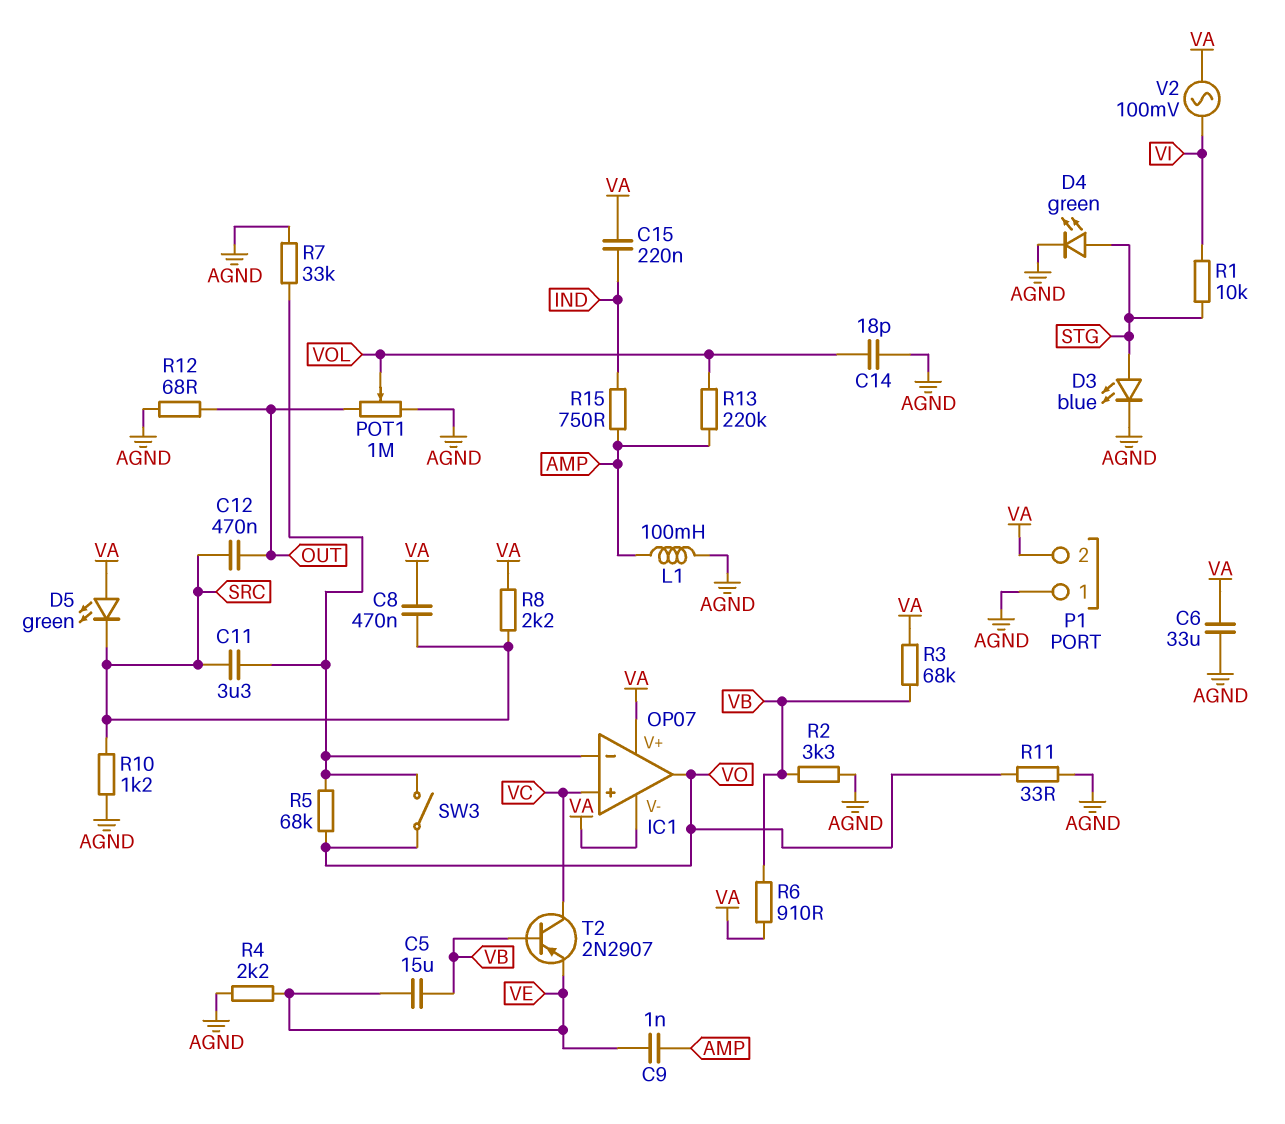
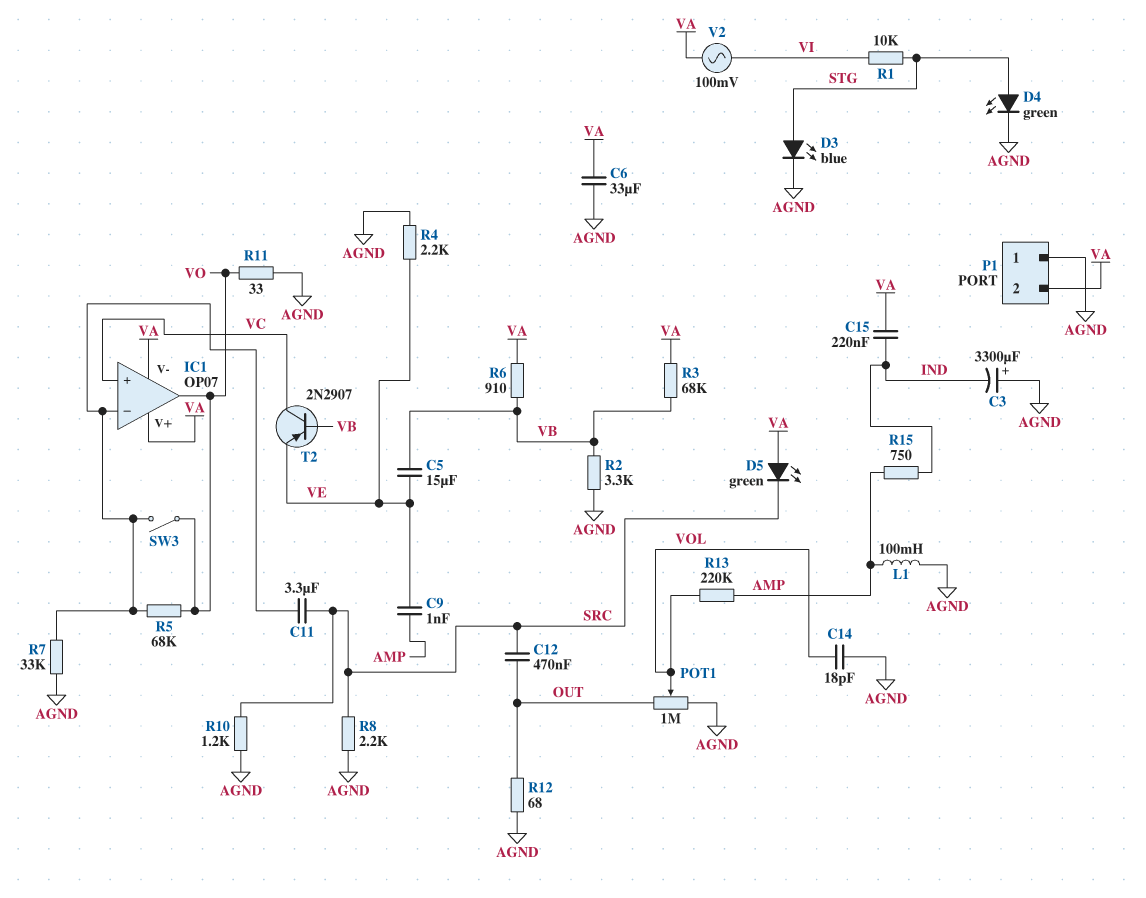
C3: none -> 3300uF (plus AGND, minus IND)
C8: 470nF (SRC, VA) -> none
R8: 2.2k (SRC, VA) -> 2.2k (AGND, SRC)

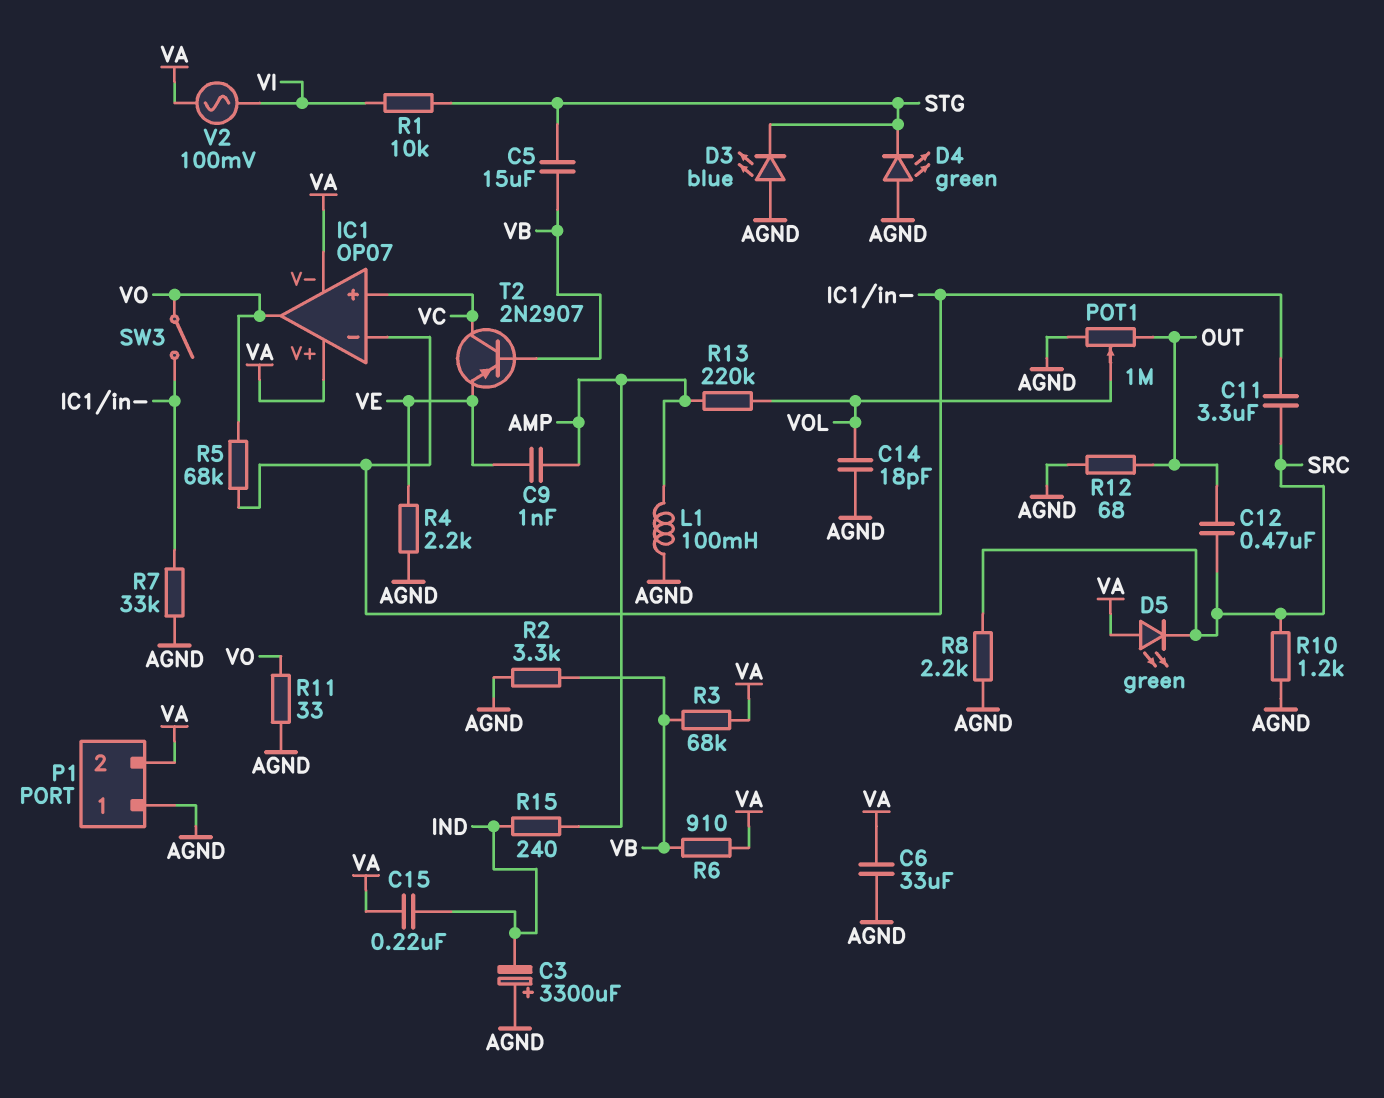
C5: 15uF (VB, VE) -> 15uF (STG, VB)
D3: LED blue (A STG, K AGND) -> LED blue (A AGND, K STG)
D4: LED green (A STG, K AGND) -> LED green (A AGND, K STG)
R15: 750 (AMP, IND) -> 240 (AMP, IND)

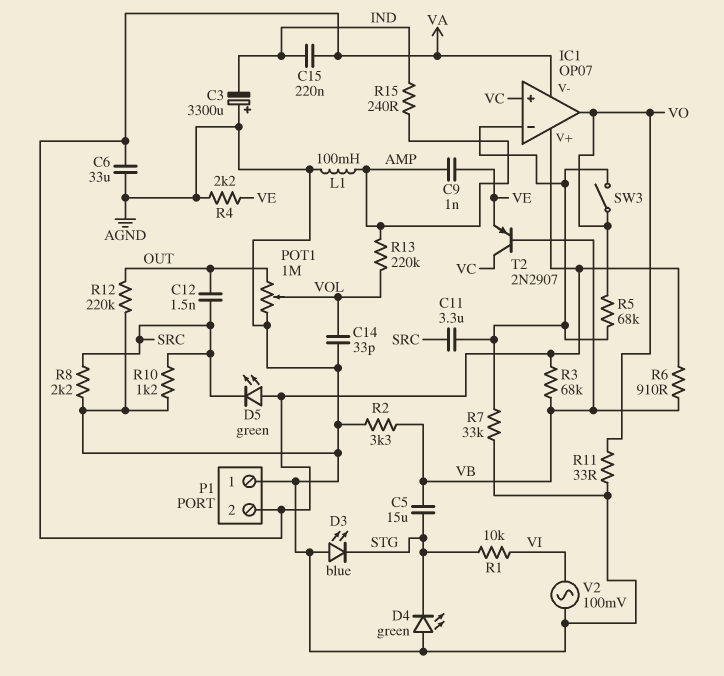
C12: 470nF (OUT, SRC) -> 1.5nF (OUT, SRC)
C14: 18pF (AGND, VOL) -> 33pF (AGND, VOL)
R12: 68 (AGND, OUT) -> 220k (AGND, OUT)
V2: AC 100mV (VA, VI) -> AC 100mV (AGND, VI)

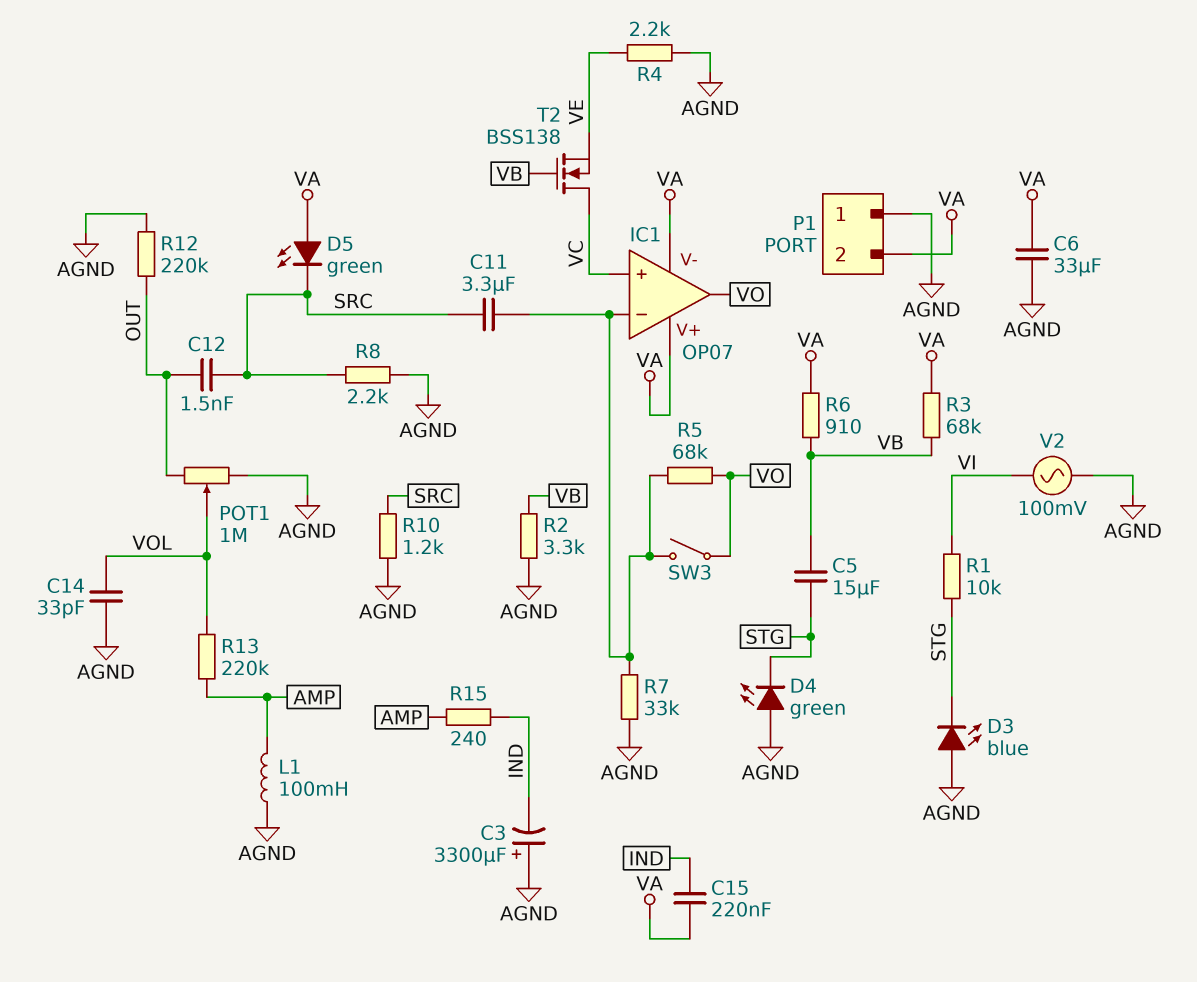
C9: 1nF (AMP, VE) -> none
R11: 33 (AGND, VO) -> none
T2: PNP 2N2907 (B VB, C VC, E VE) -> NMOS BSS138 (G VB, D VC, S VE)

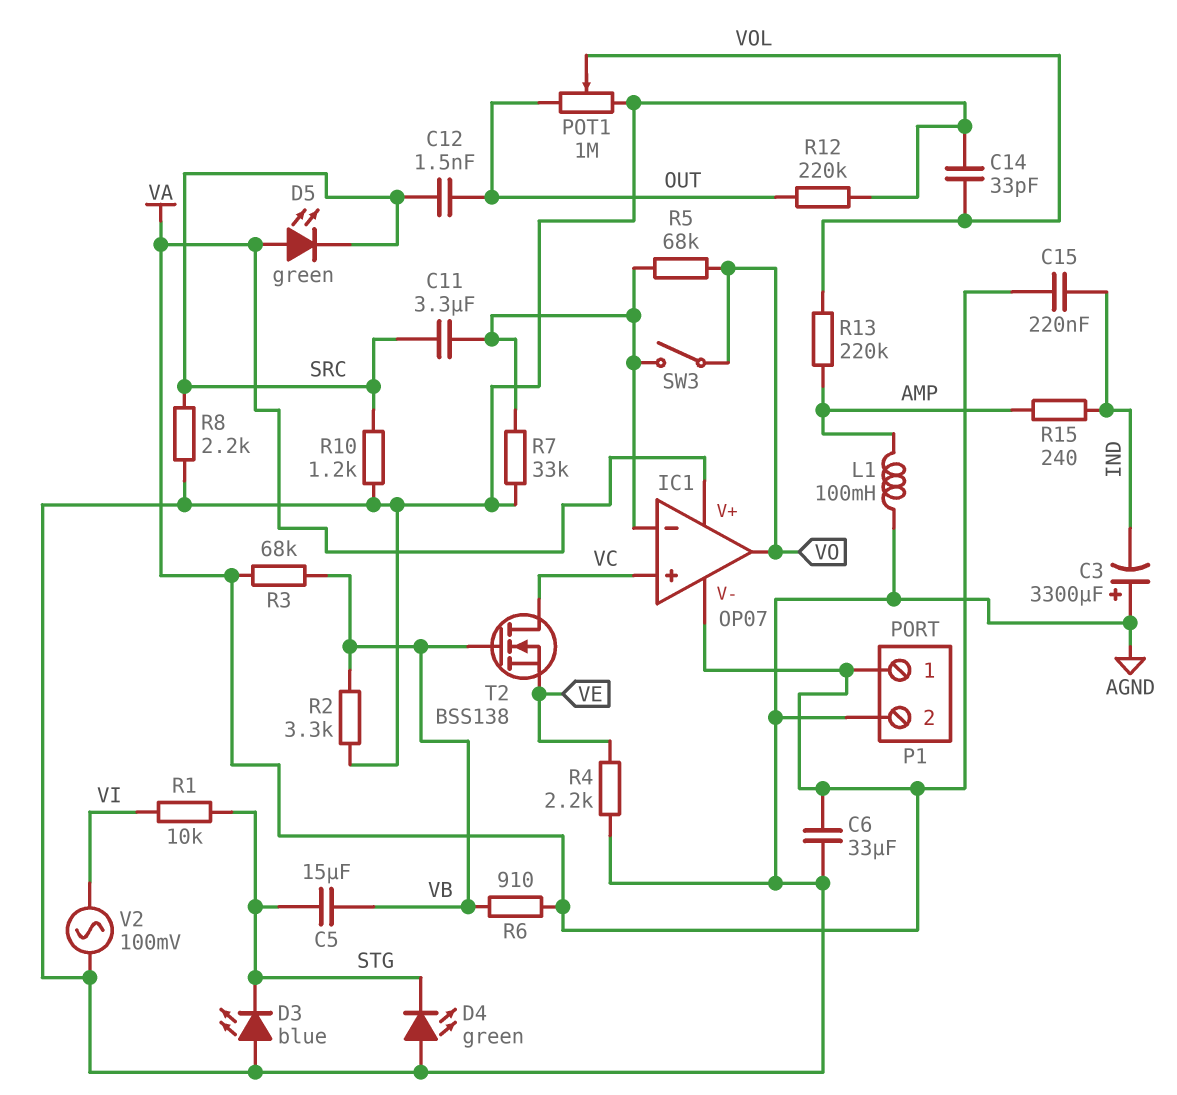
P1 pin 1: AGND -> VA
P1 pin 2: VA -> AGND

